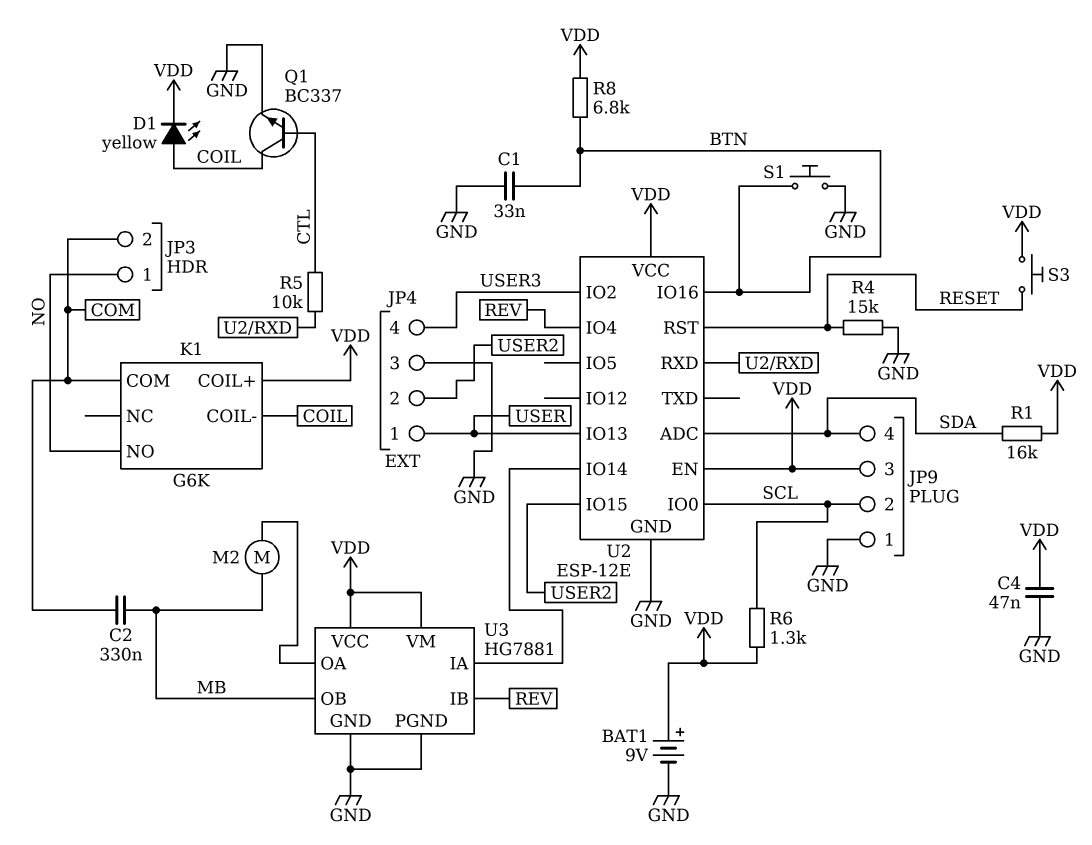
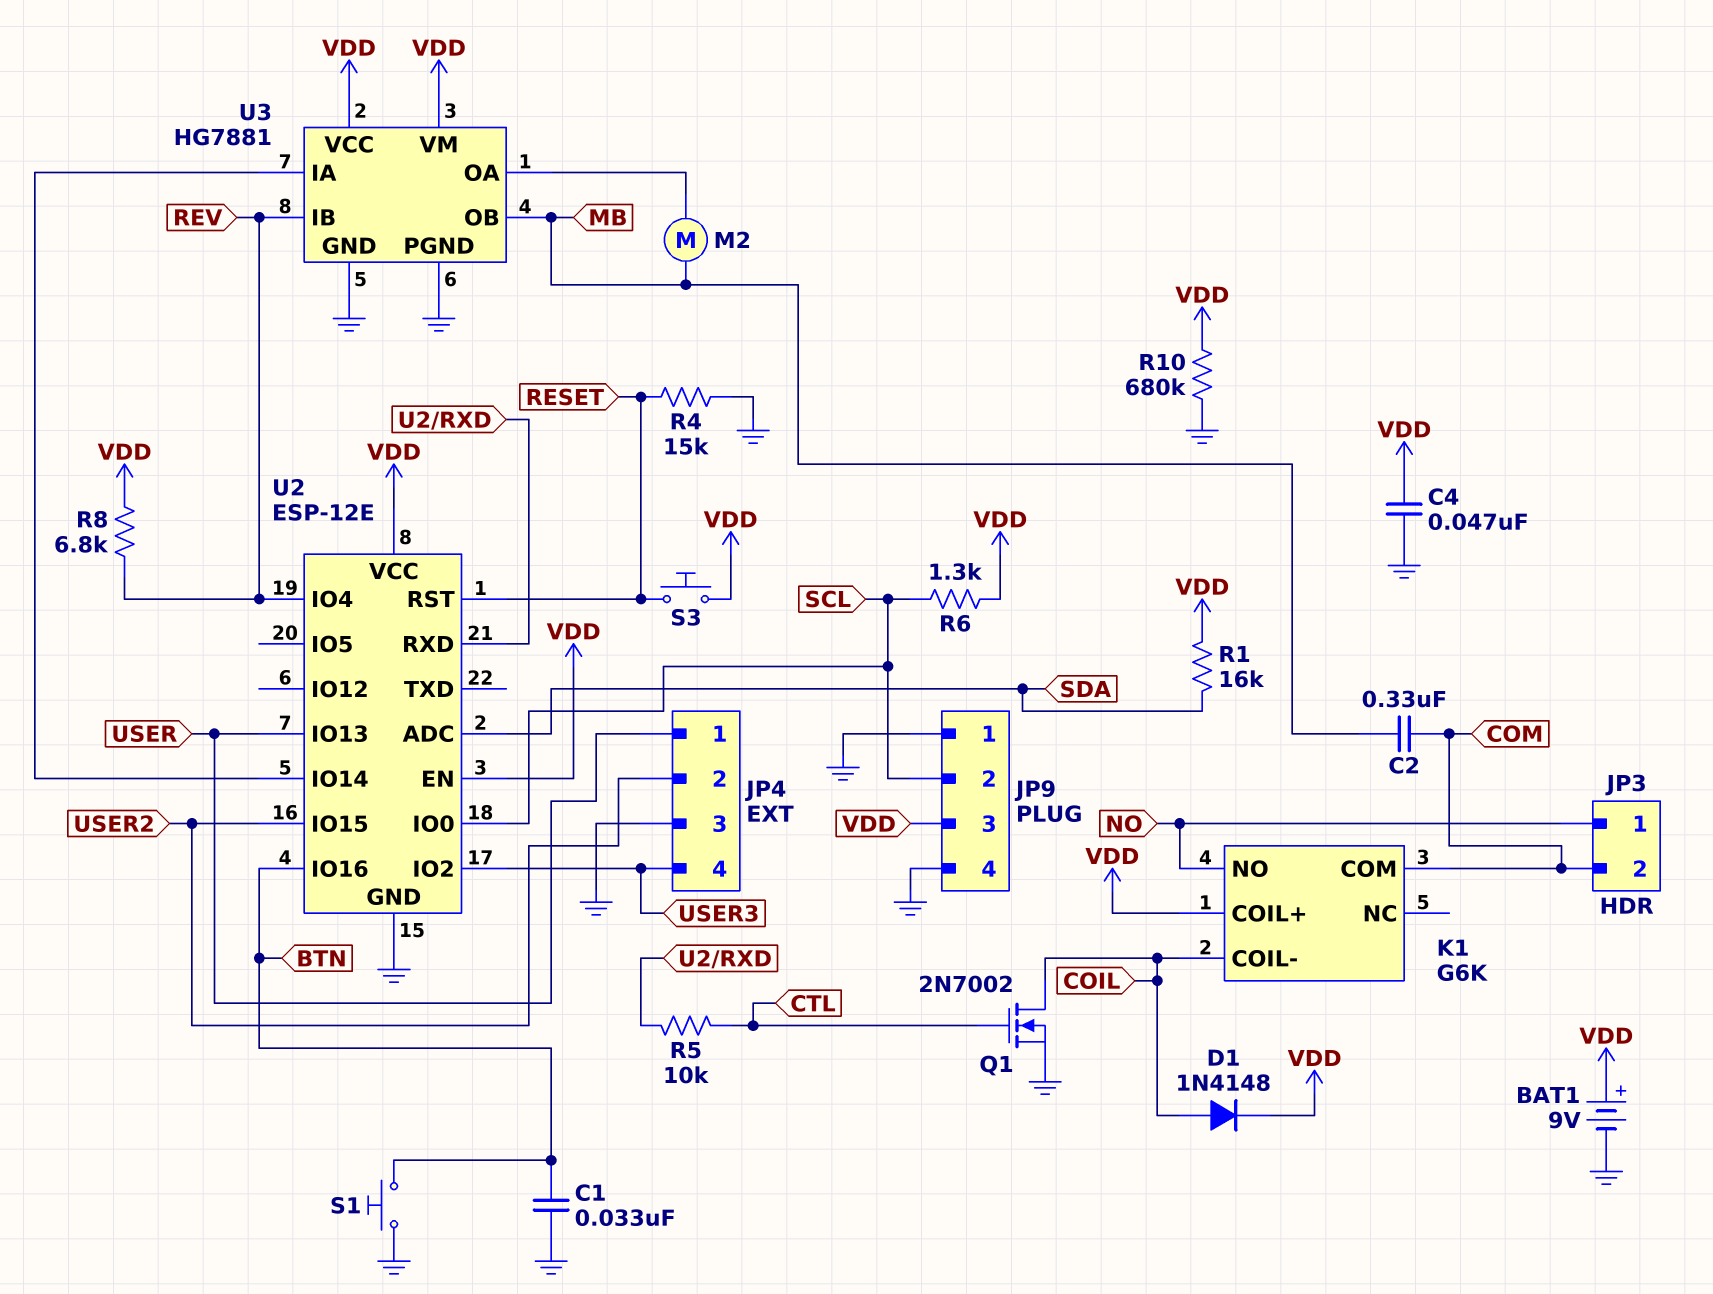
D1: LED yellow (A COIL, K VDD) -> diode 1N4148 (A COIL, K VDD)
JP9 pin 4: SDA -> GND
Q1: NPN BC337 (B CTL, C COIL, E GND) -> NMOS 2N7002 (G CTL, D COIL, S GND)
R8: 6.8k (BTN, VDD) -> 6.8k (REV, VDD)
R10: none -> 680k (GND, VDD)

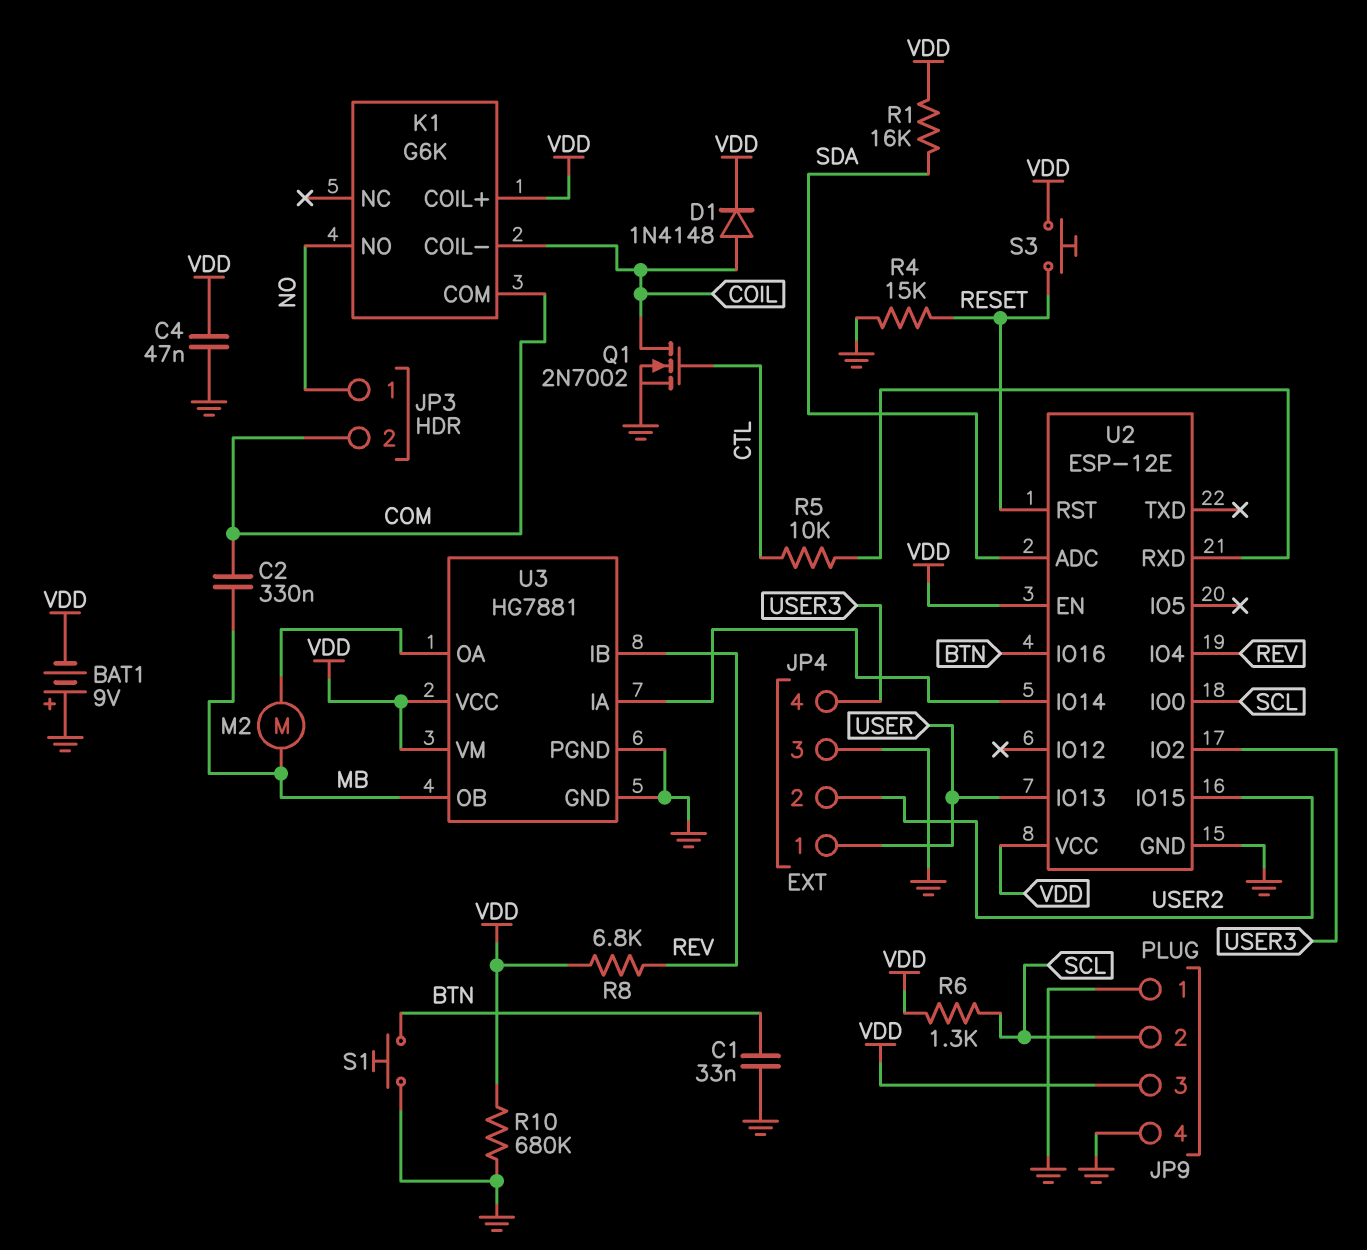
BAT1: 9V (plus VDD, minus GND) -> 9V (plus GND, minus VDD)

